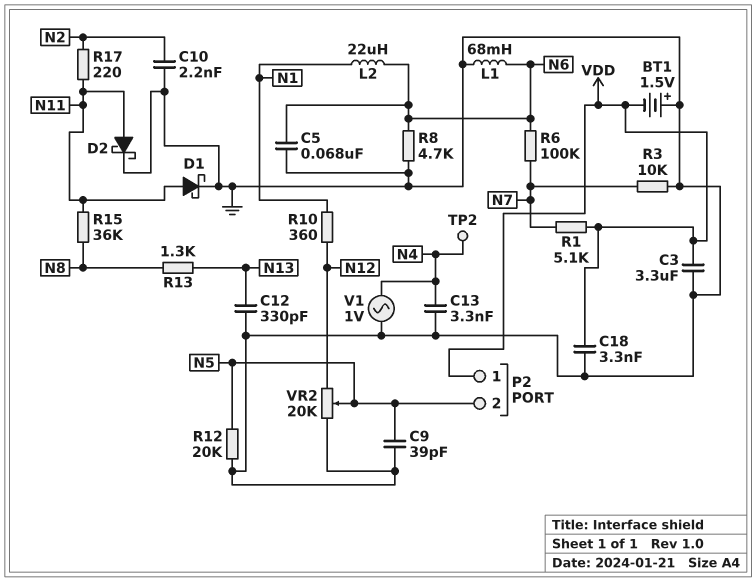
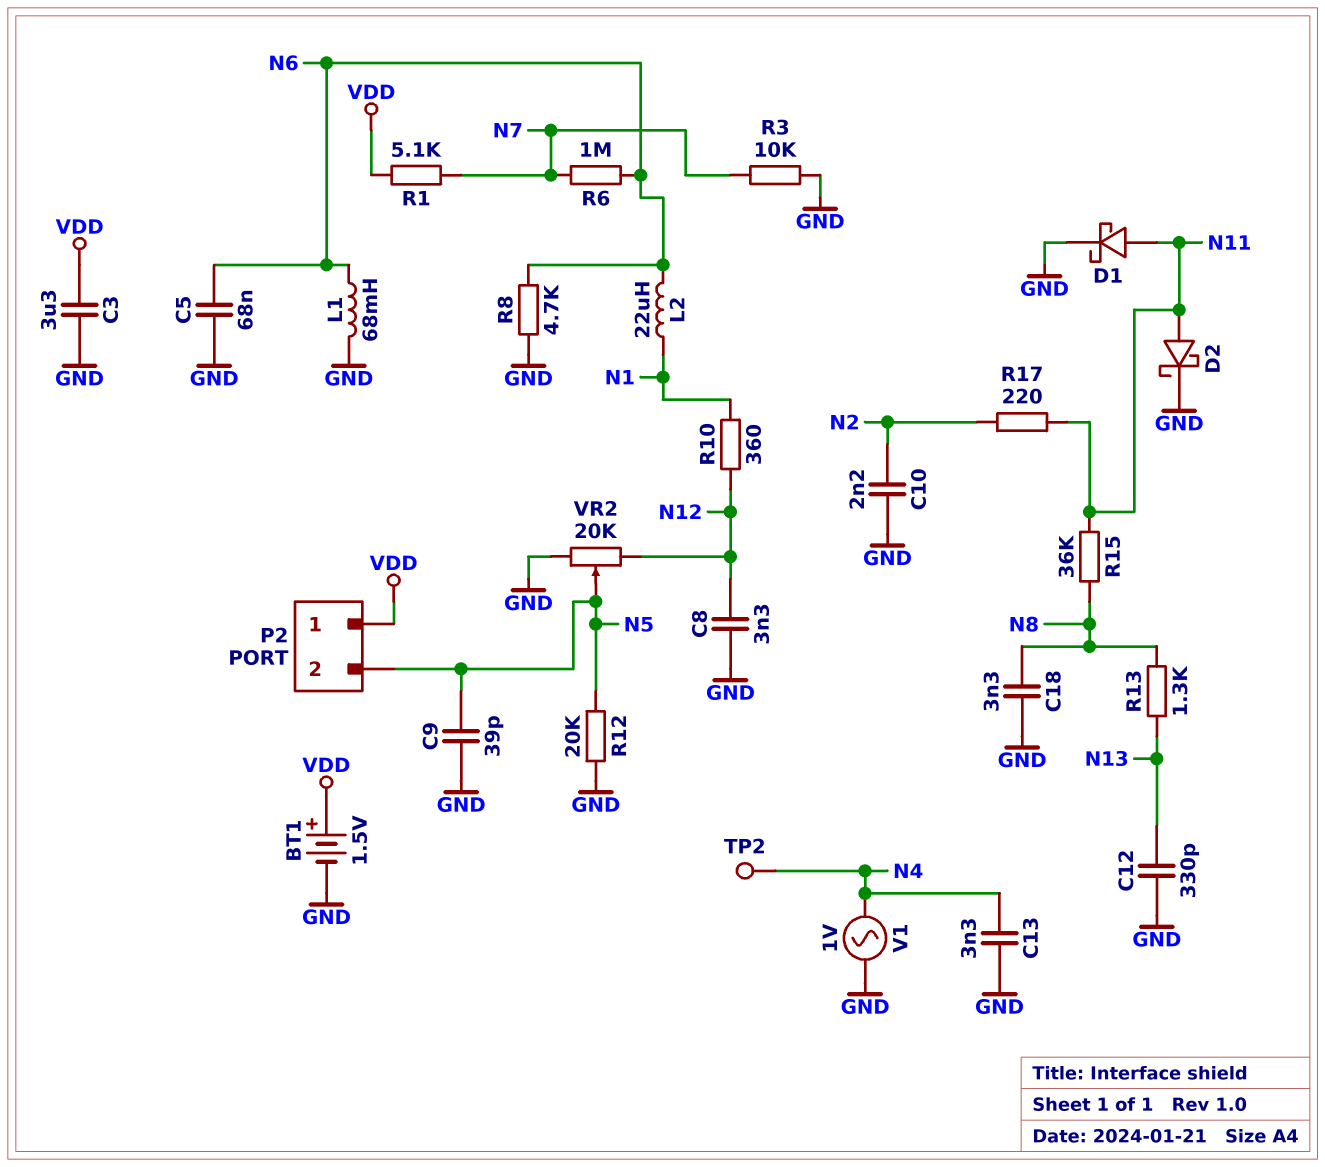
BT1: 1.5V (plus GND, minus VDD) -> 1.5V (plus VDD, minus GND)
C8: none -> 3.3nF (GND, N12)
C18: 3.3nF (GND, VDD) -> 3.3nF (GND, N8)
R6: 100k (N6, N7) -> 1M (N6, N7)

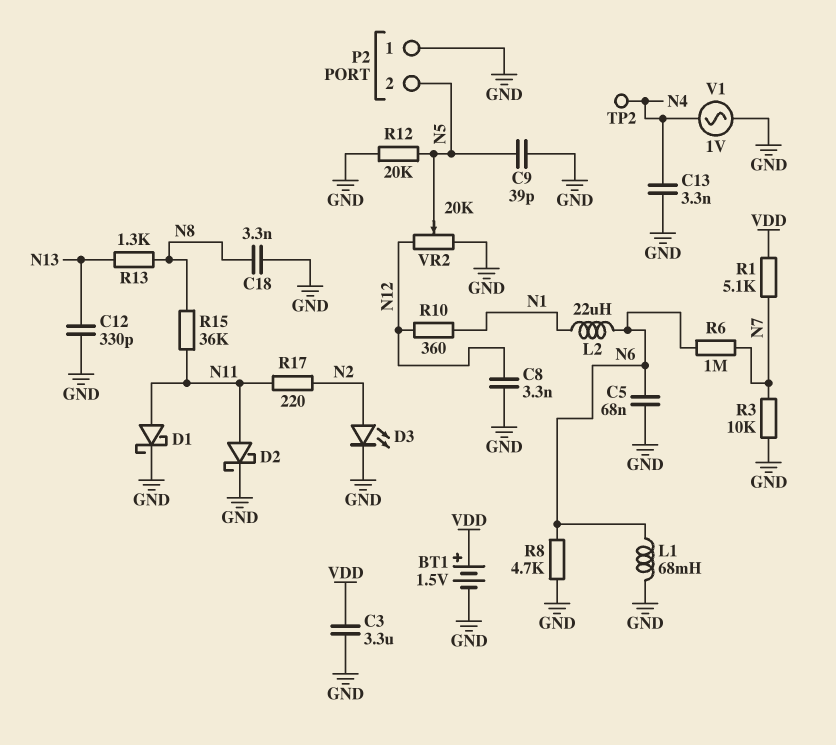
C10: 2.2nF (GND, N2) -> none
D3: none -> LED (A N2, K GND)
P2 pin 1: VDD -> GND

